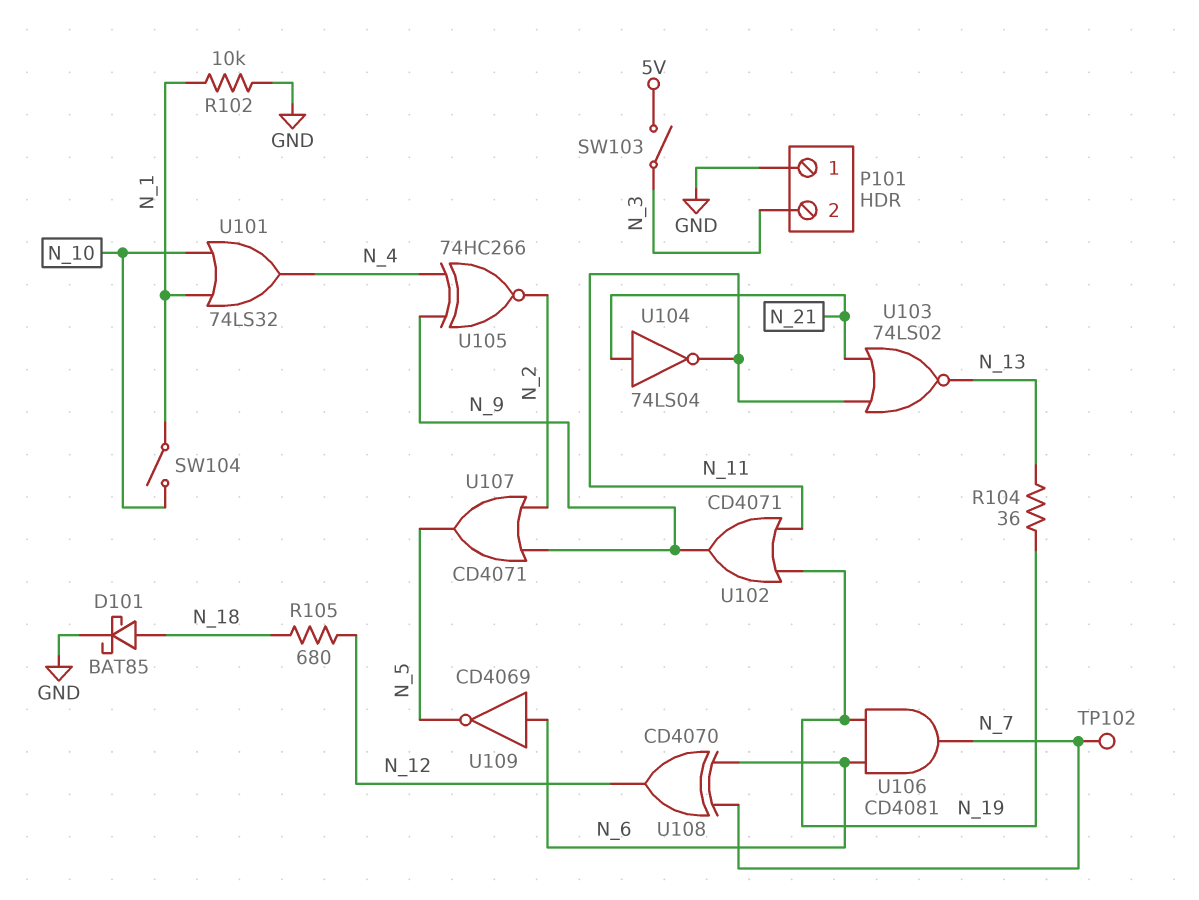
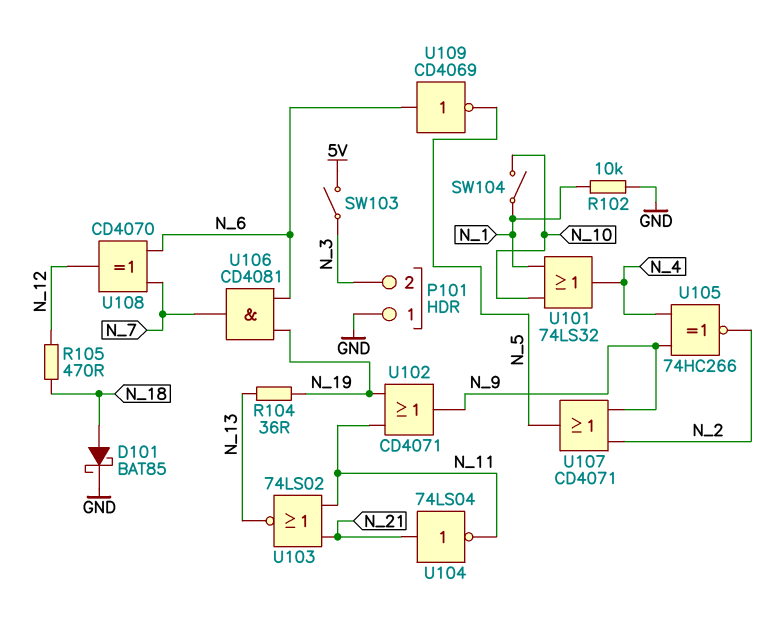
R105: 680 (N_12, N_18) -> 470 (N_12, N_18)
TP102: test point (N_7) -> none

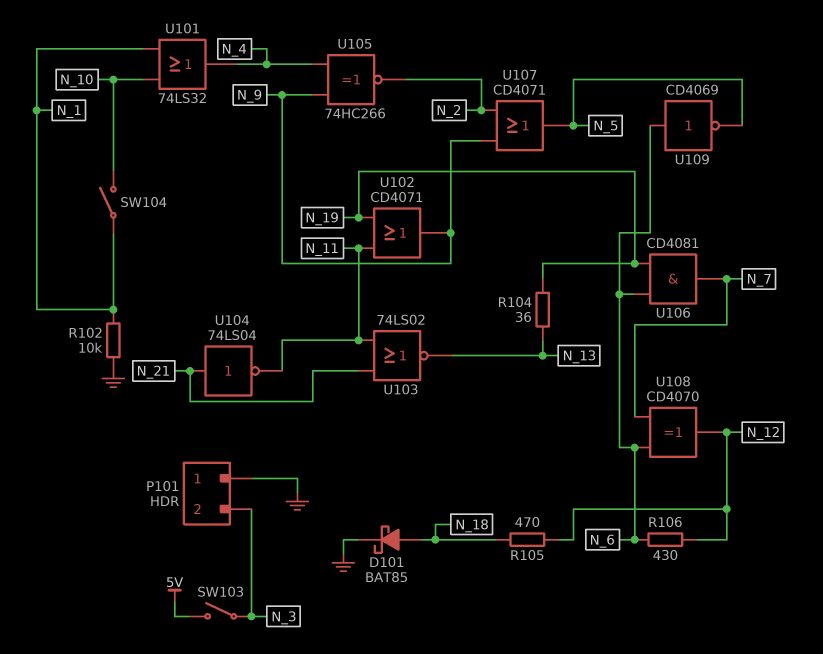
R106: none -> 430 (N_6, N_12)

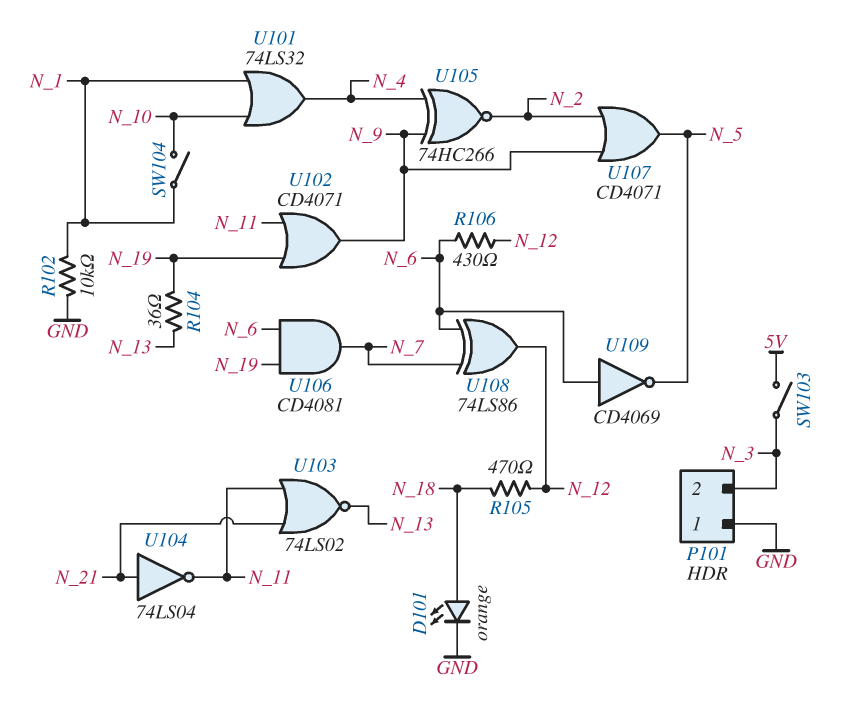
D101: schottky BAT85 (A N_18, K GND) -> LED orange (A N_18, K GND)
U108: XOR CD4070 (in N_6, in N_7, out N_12) -> XOR 74LS86 (in N_6, in N_7, out N_12)

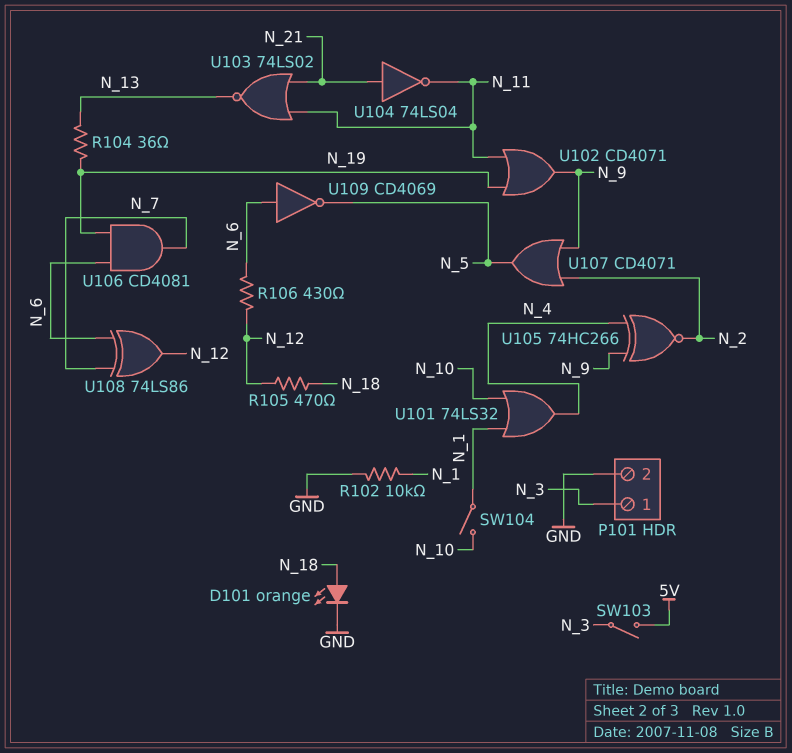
P101 pin 1: GND -> N_3
P101 pin 2: N_3 -> GND

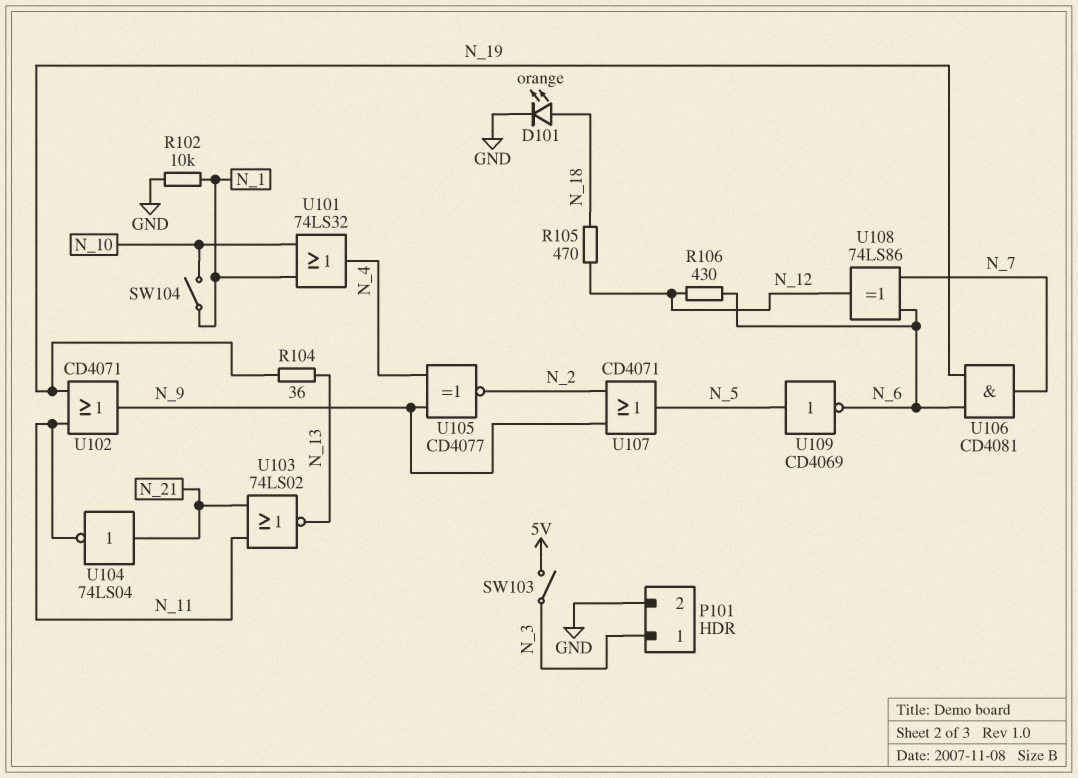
U105: XNOR 74HC266 (in N_4, in N_9, out N_2) -> XNOR CD4077 (in N_4, in N_9, out N_2)
U109: NOT CD4069 (in N_6, out N_5) -> NOT CD4069 (in N_5, out N_6)

